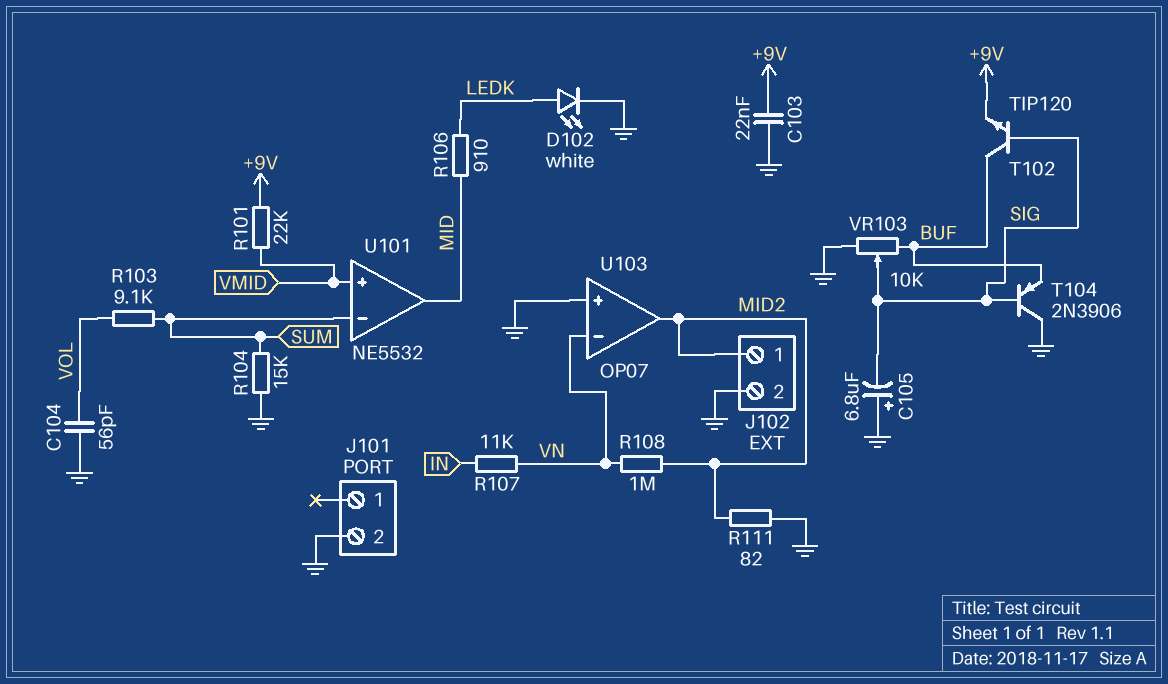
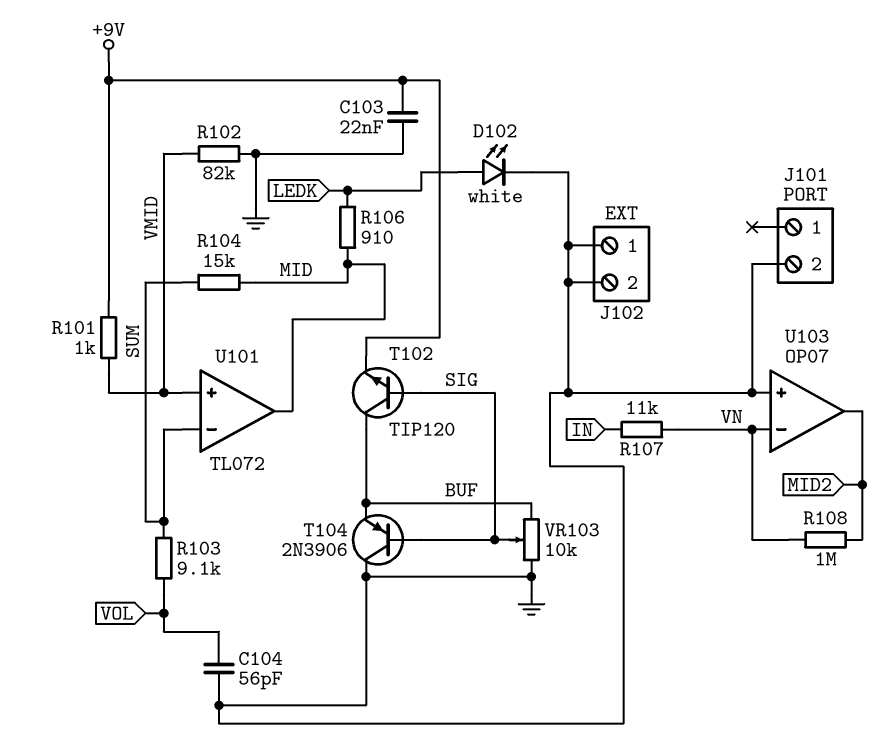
C105: 6.8uF (plus GND, minus SIG) -> none
J102 pin 1: MID2 -> GND
R101: 22k (+9V, VMID) -> 1k (+9V, VMID)
R102: none -> 82k (GND, VMID)
R104: 15k (GND, SUM) -> 15k (MID, SUM)
R111: 82 (GND, MID2) -> none
U101: NE5532 -> TL072

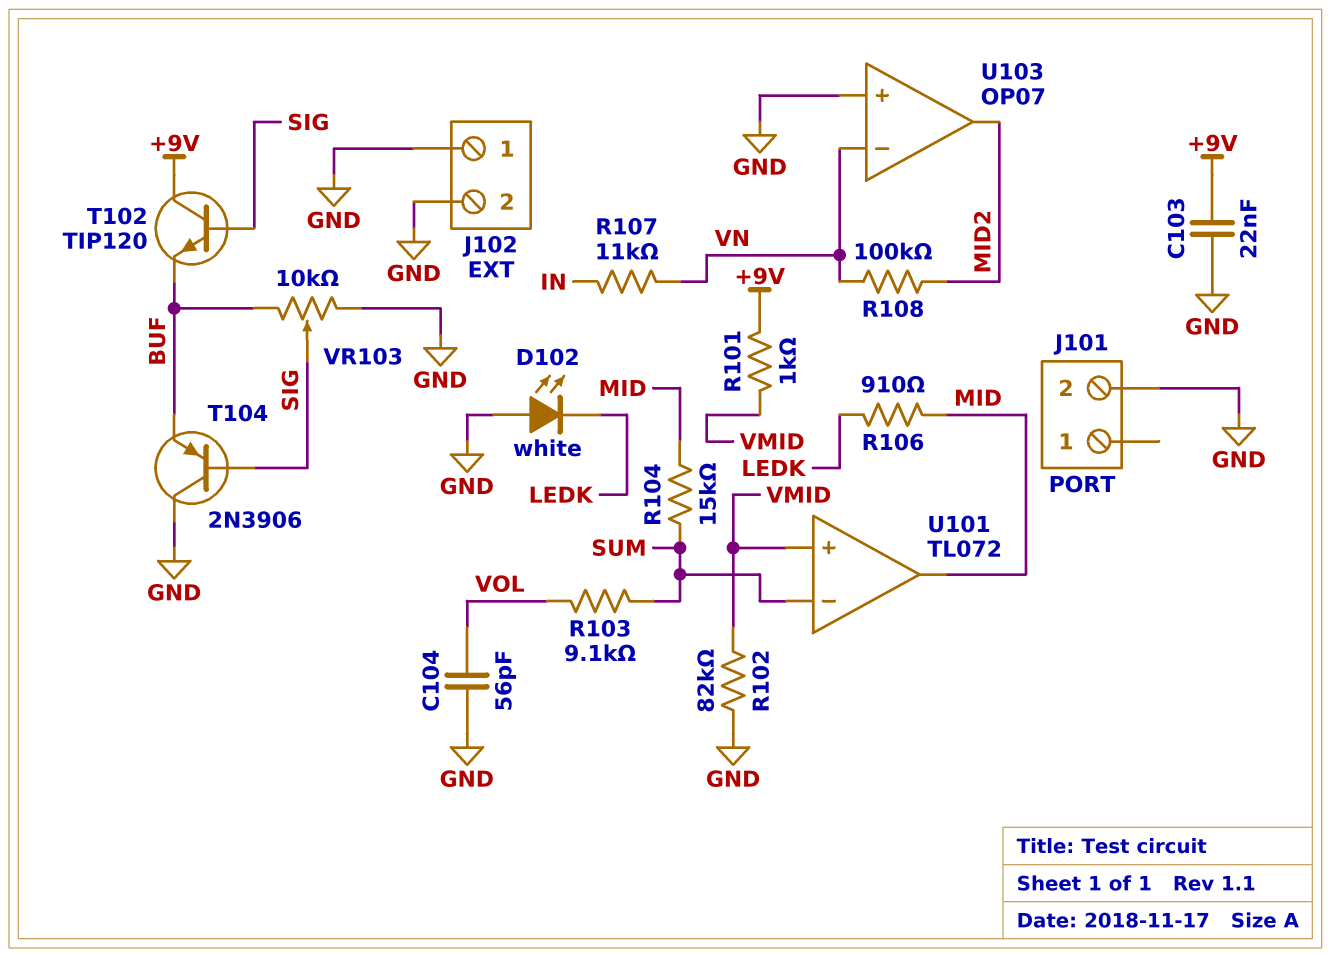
D102: LED white (A LEDK, K GND) -> LED white (A GND, K LEDK)
R108: 1M (MID2, VN) -> 100k (MID2, VN)
T102: NPN TIP120 (B SIG, C BUF, E +9V) -> NPN TIP120 (B SIG, C +9V, E BUF)

